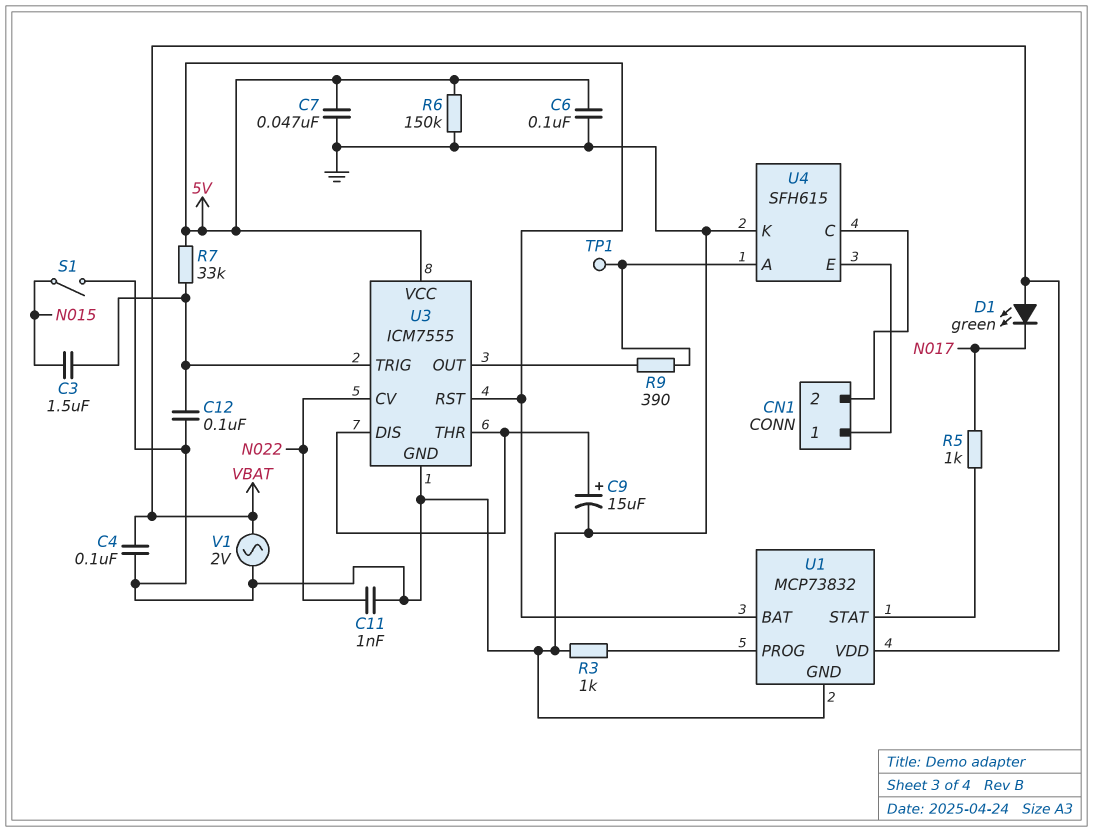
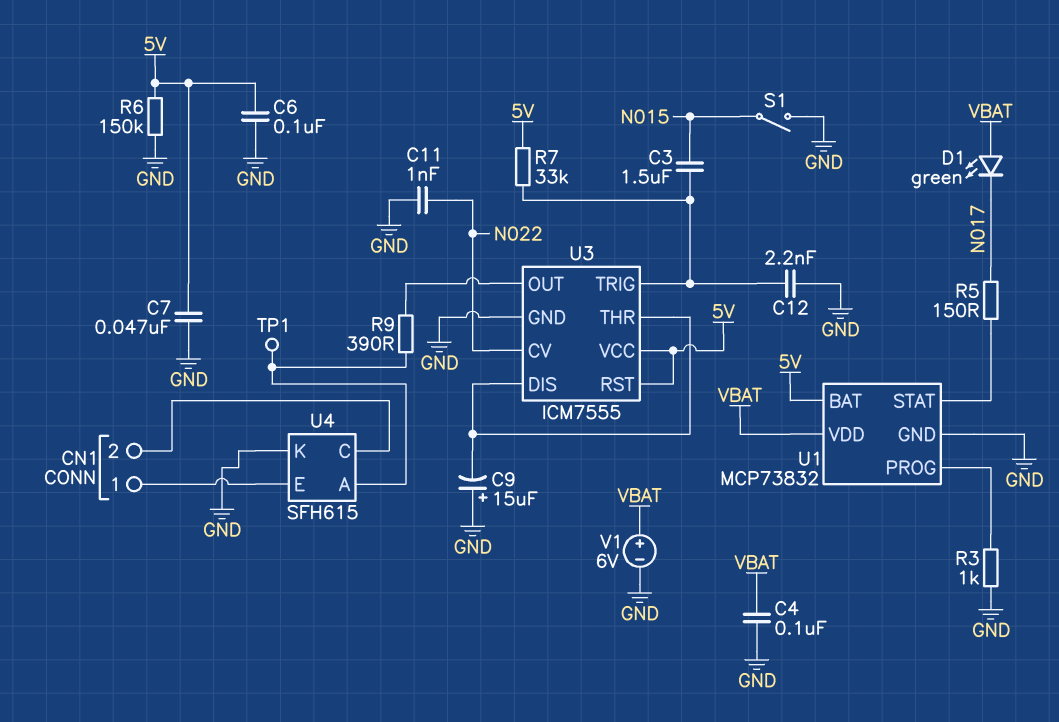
C9: 15uF (plus U3/DIS, minus GND) -> 15uF (plus GND, minus U3/DIS)
C12: 100nF (GND, U3/TRIG) -> 2.2nF (GND, U3/TRIG)
R5: 1k (N017, U1/STAT) -> 150 (N017, U1/STAT)
V1: AC 2V (GND, VBAT) -> 6V (plus VBAT, minus GND)

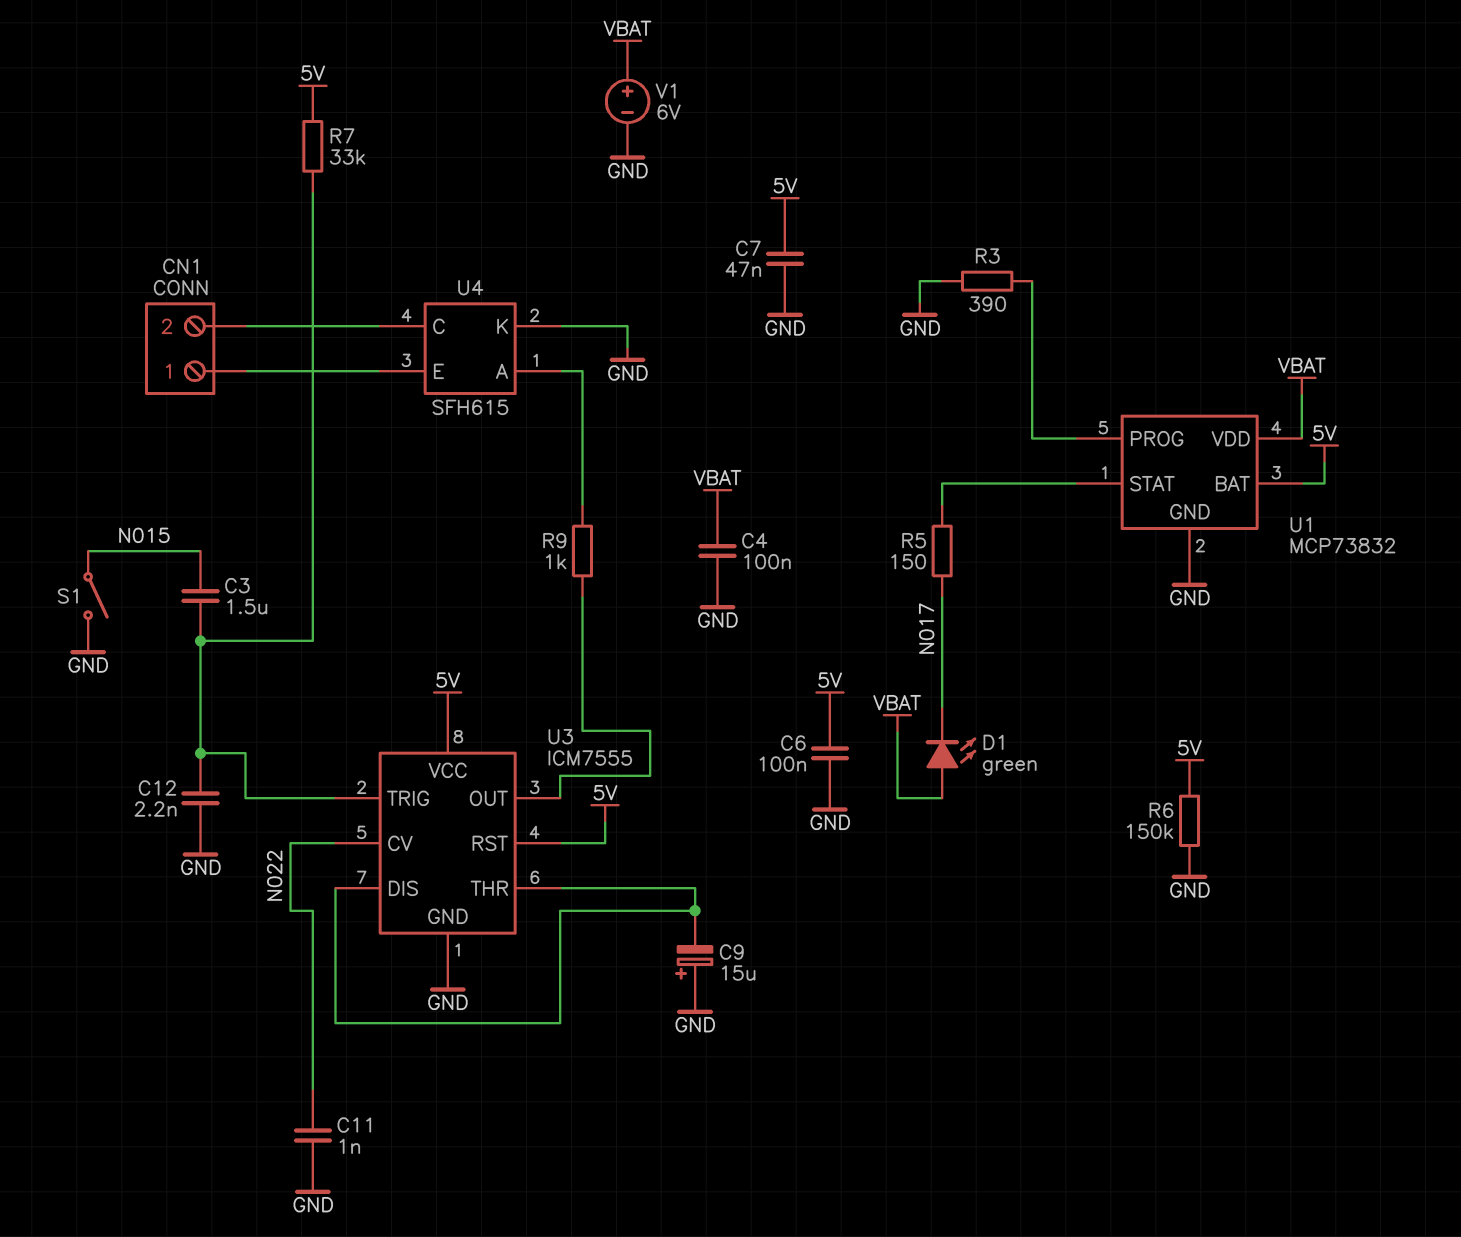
R3: 1k (GND, U1/PROG) -> 390 (GND, U1/PROG)
R9: 390 (U3/OUT, U4/A) -> 1k (U3/OUT, U4/A)
TP1: test point (U4/A) -> none

